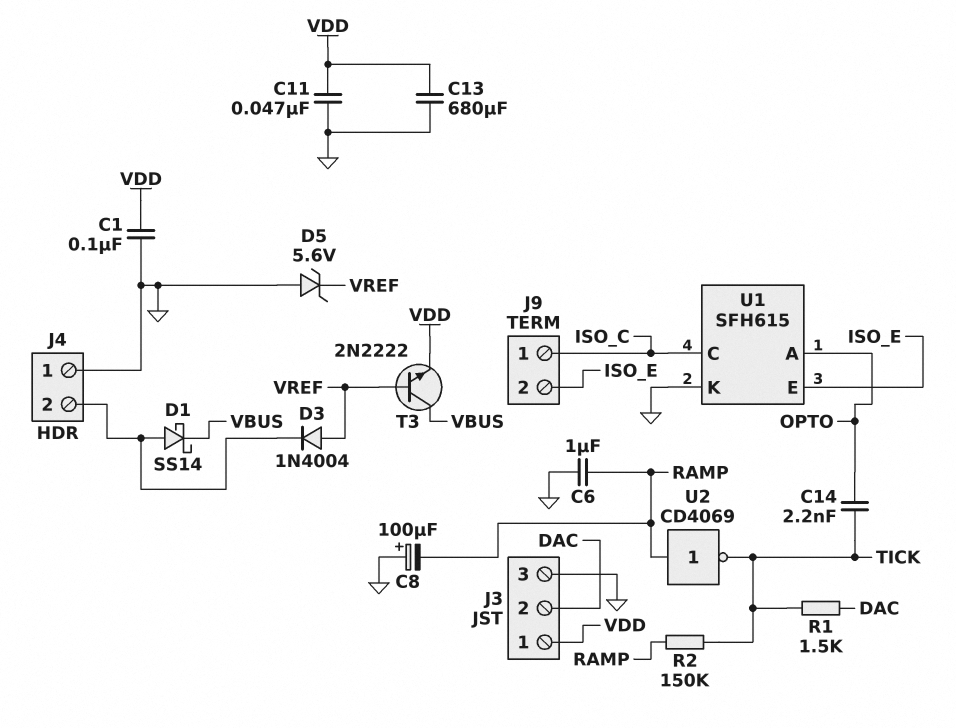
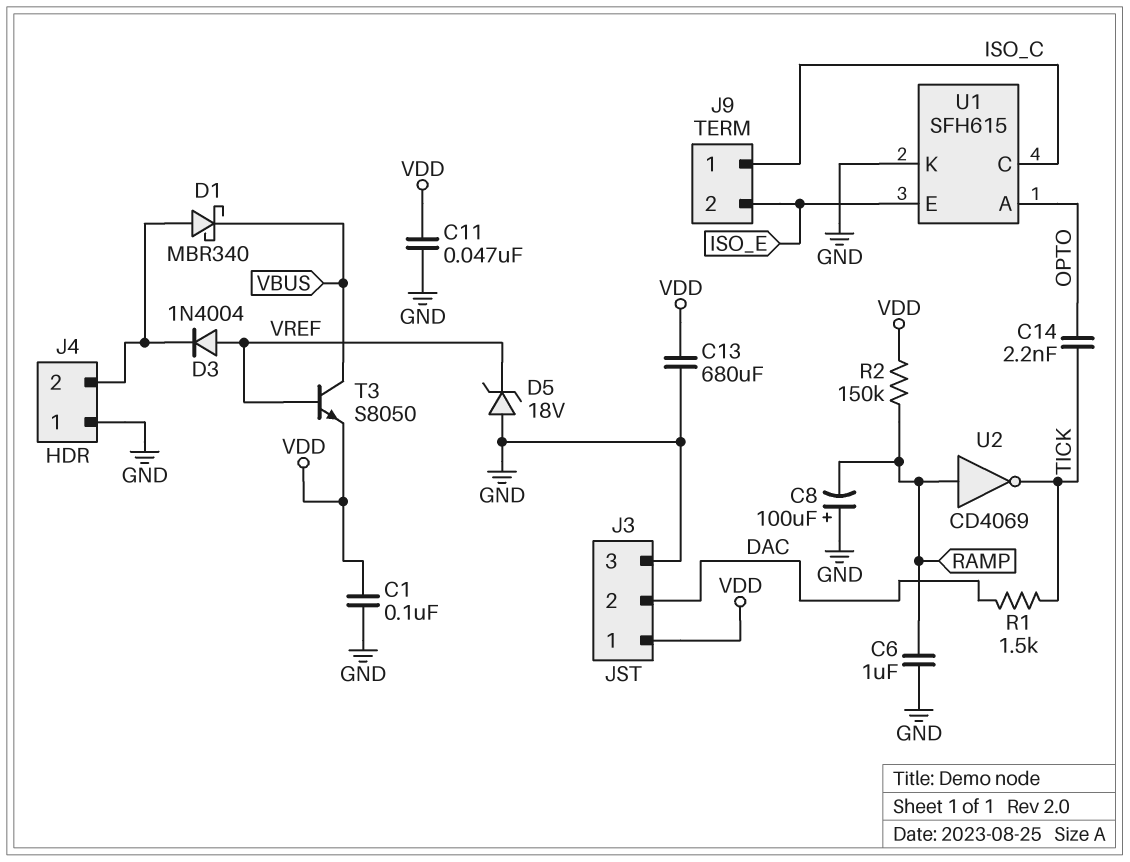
D1: schottky SS14 (A J4/2, K VBUS) -> schottky MBR340 (A J4/2, K VBUS)
D5: zener 5.6V (A GND, K VREF) -> zener 18V (A GND, K VREF)
R2: 150k (RAMP, TICK) -> 150k (RAMP, VDD)
T3: NPN 2N2222 (B VREF, C VBUS, E VDD) -> NPN S8050 (B VREF, C VBUS, E VDD)

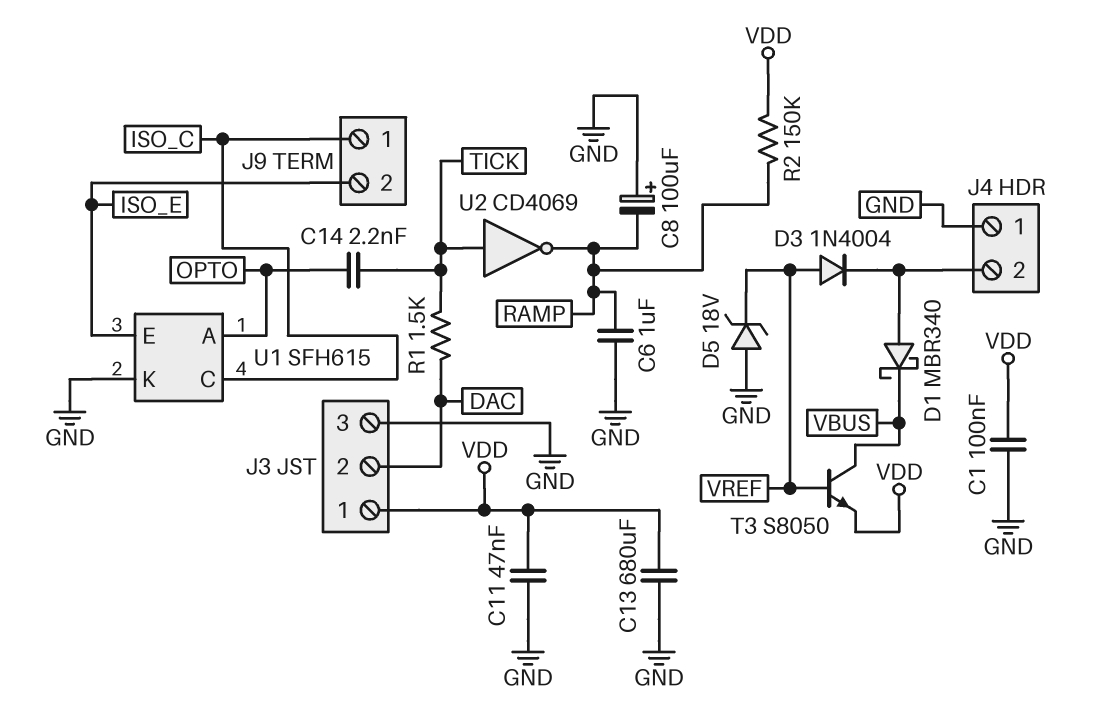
U2: NOT CD4069 (in RAMP, out TICK) -> NOT CD4069 (in TICK, out RAMP)

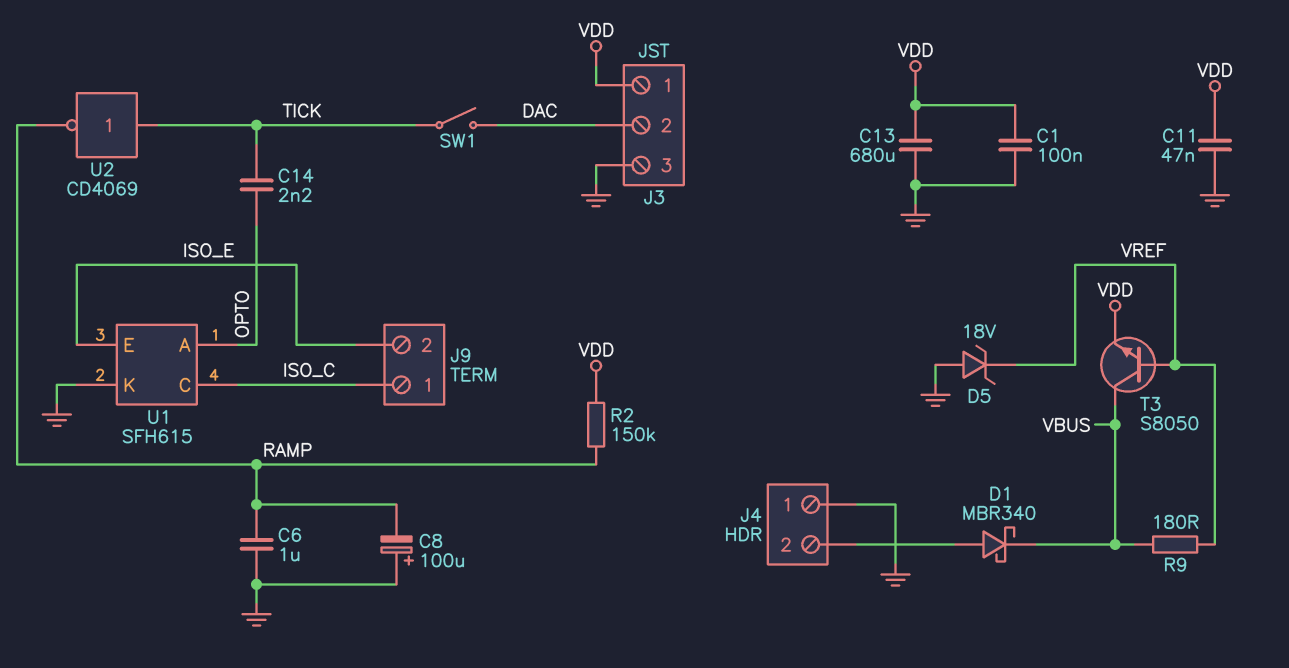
D3: diode 1N4004 (A VREF, K J4/2) -> none
R1: 1.5k (DAC, TICK) -> none
R9: none -> 180 (VBUS, VREF)
SW1: none -> switch (DAC, TICK)

